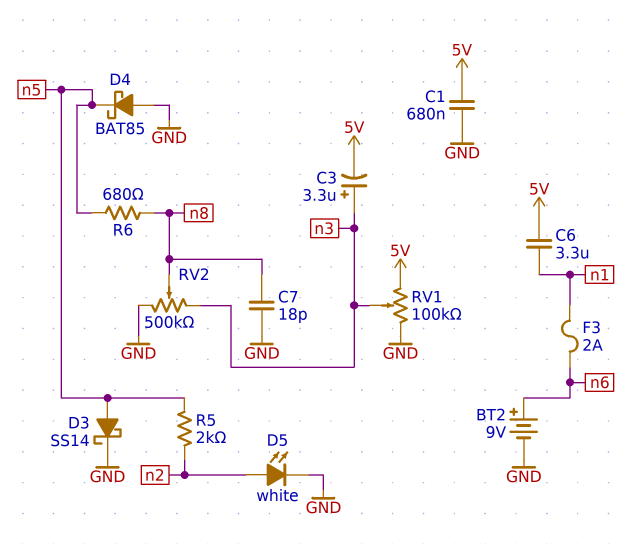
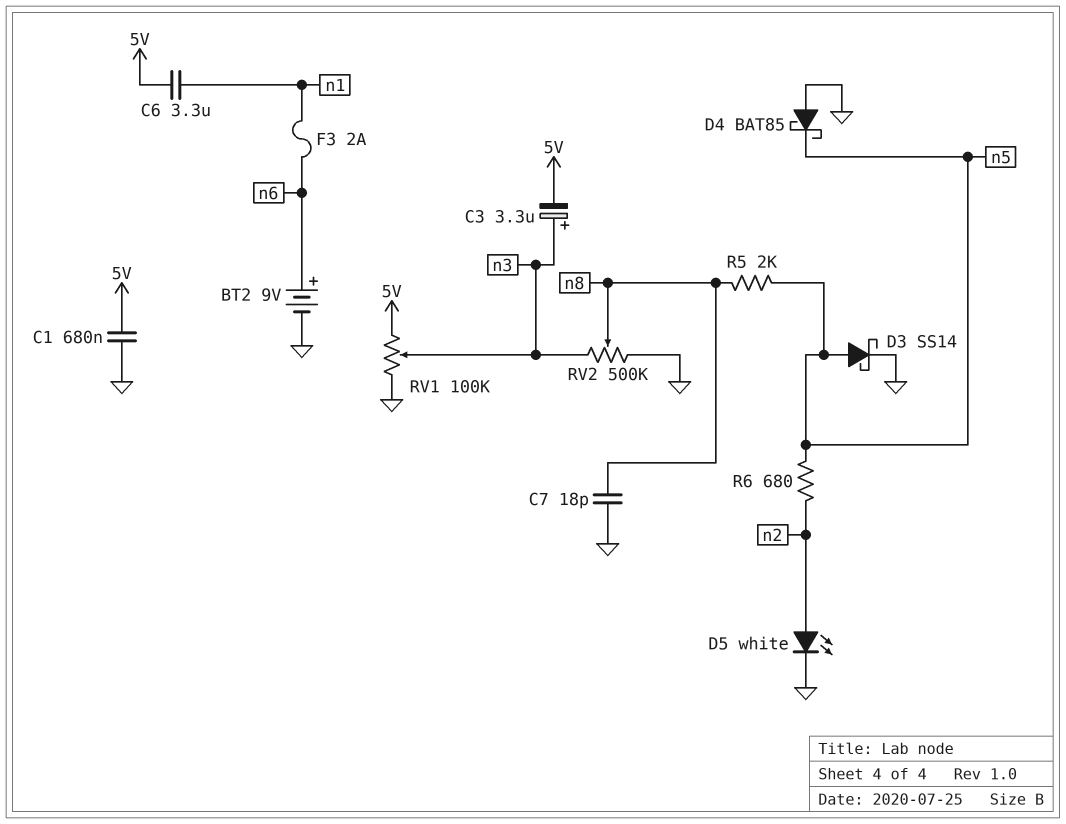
R5: 2k (n2, n5) -> 2k (n5, n8)
R6: 680 (n5, n8) -> 680 (n2, n5)

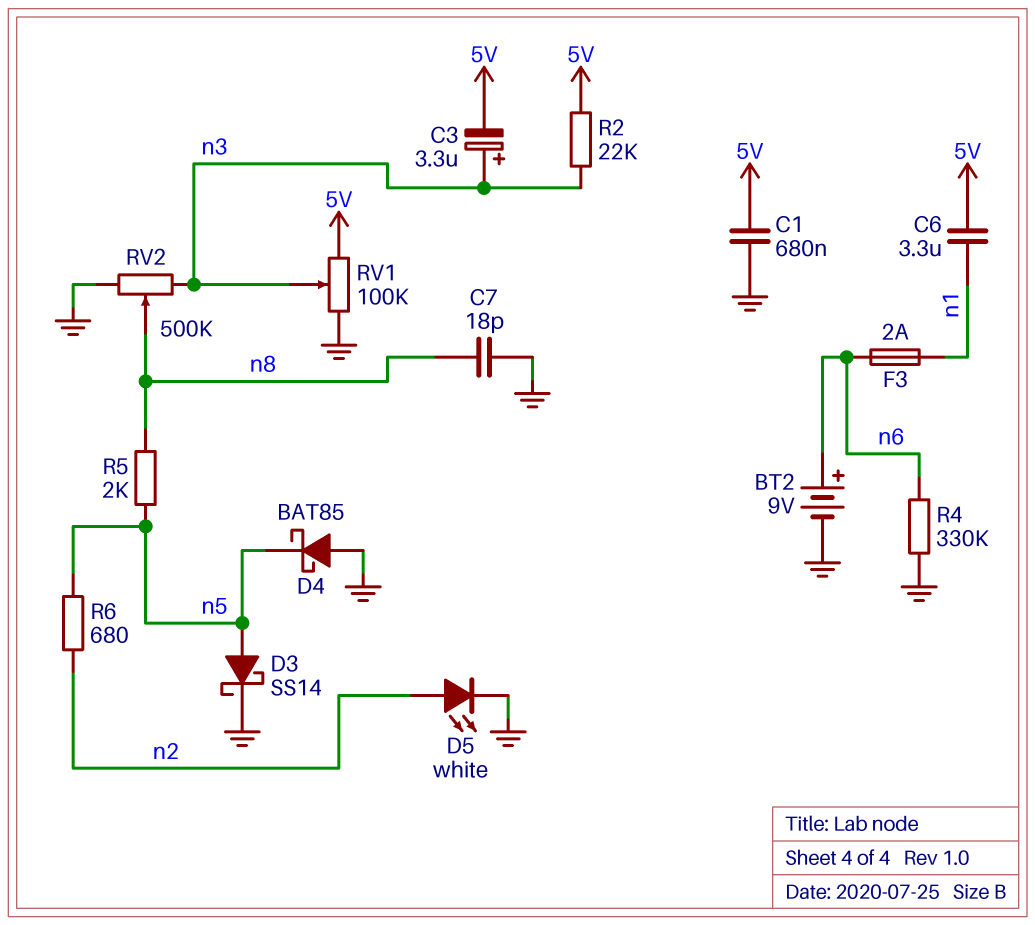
R2: none -> 22k (5V, n3)
R4: none -> 330k (GND, n6)

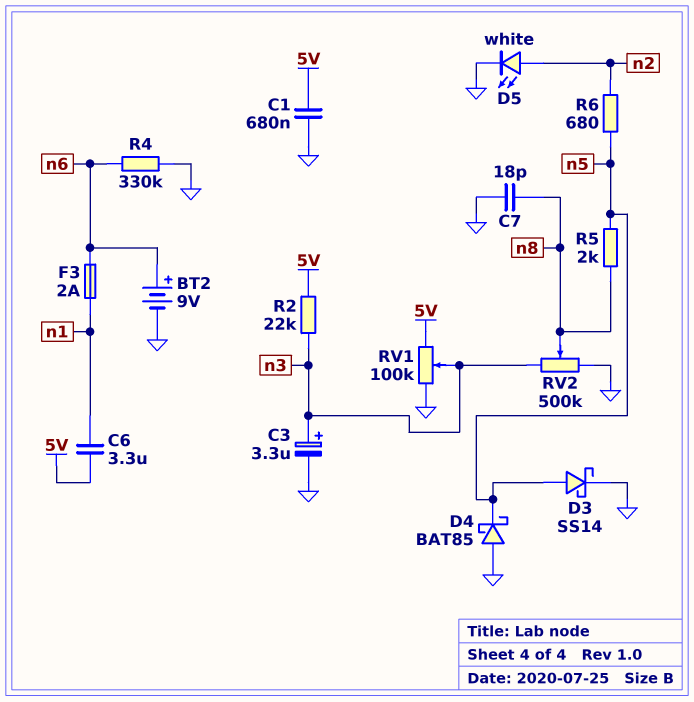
C3: 3.3uF (plus n3, minus 5V) -> 3.3uF (plus n3, minus GND)

